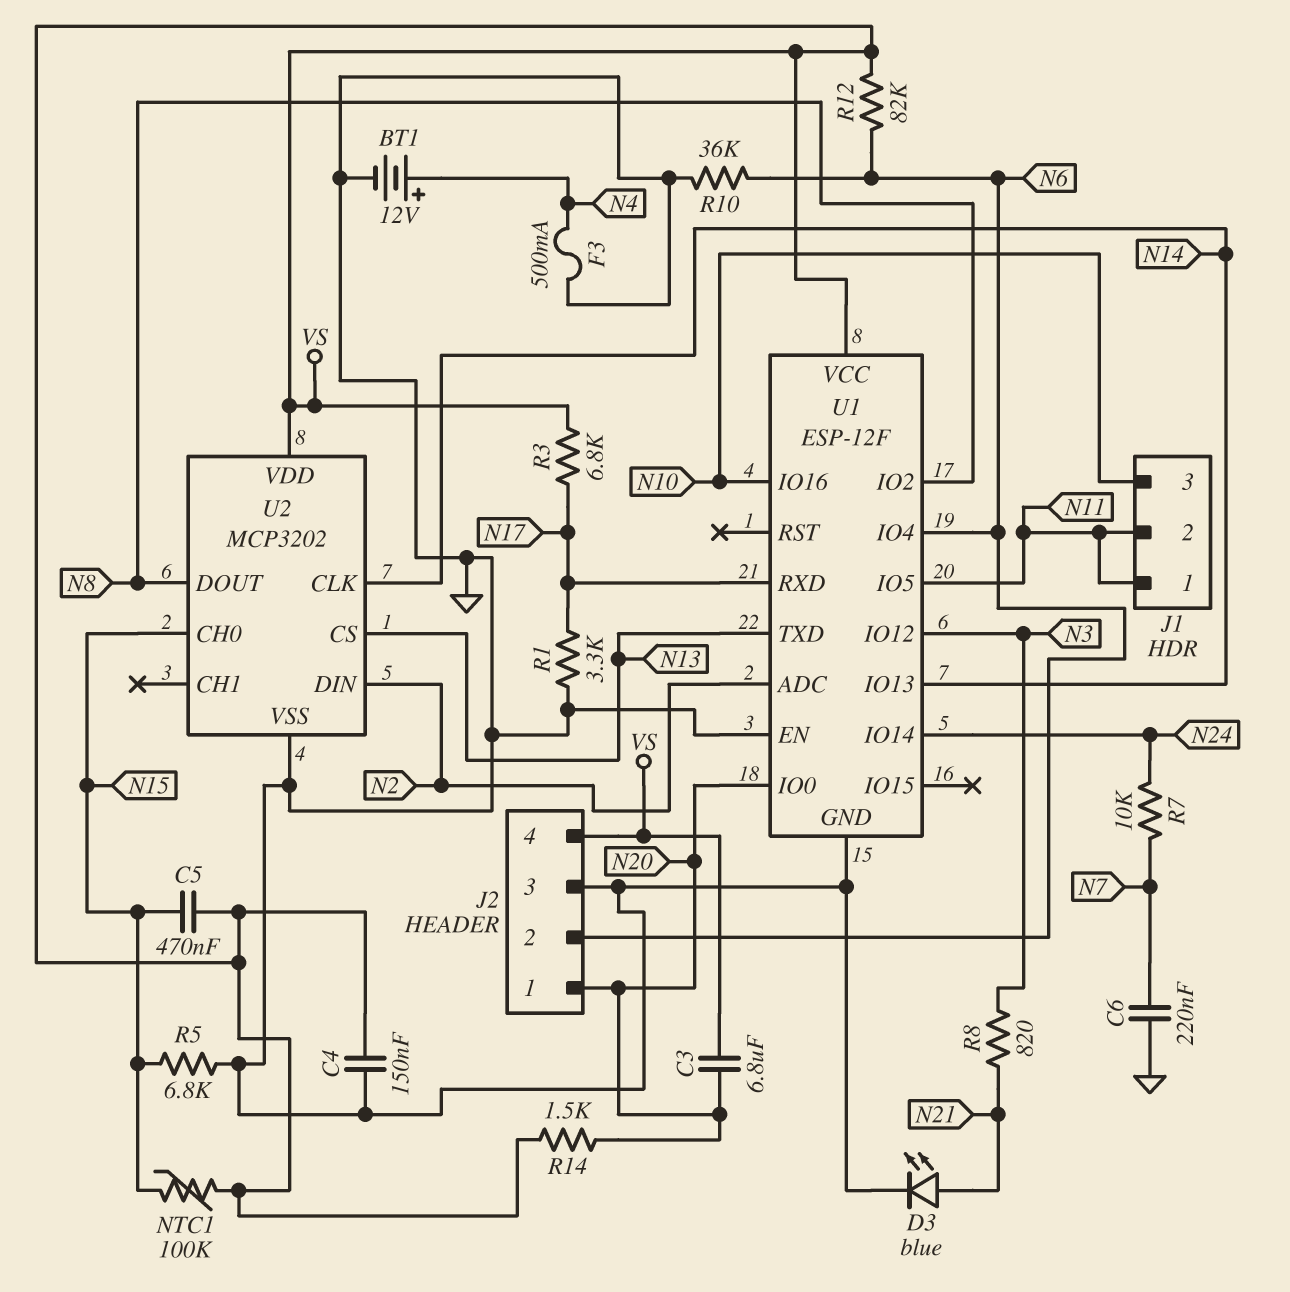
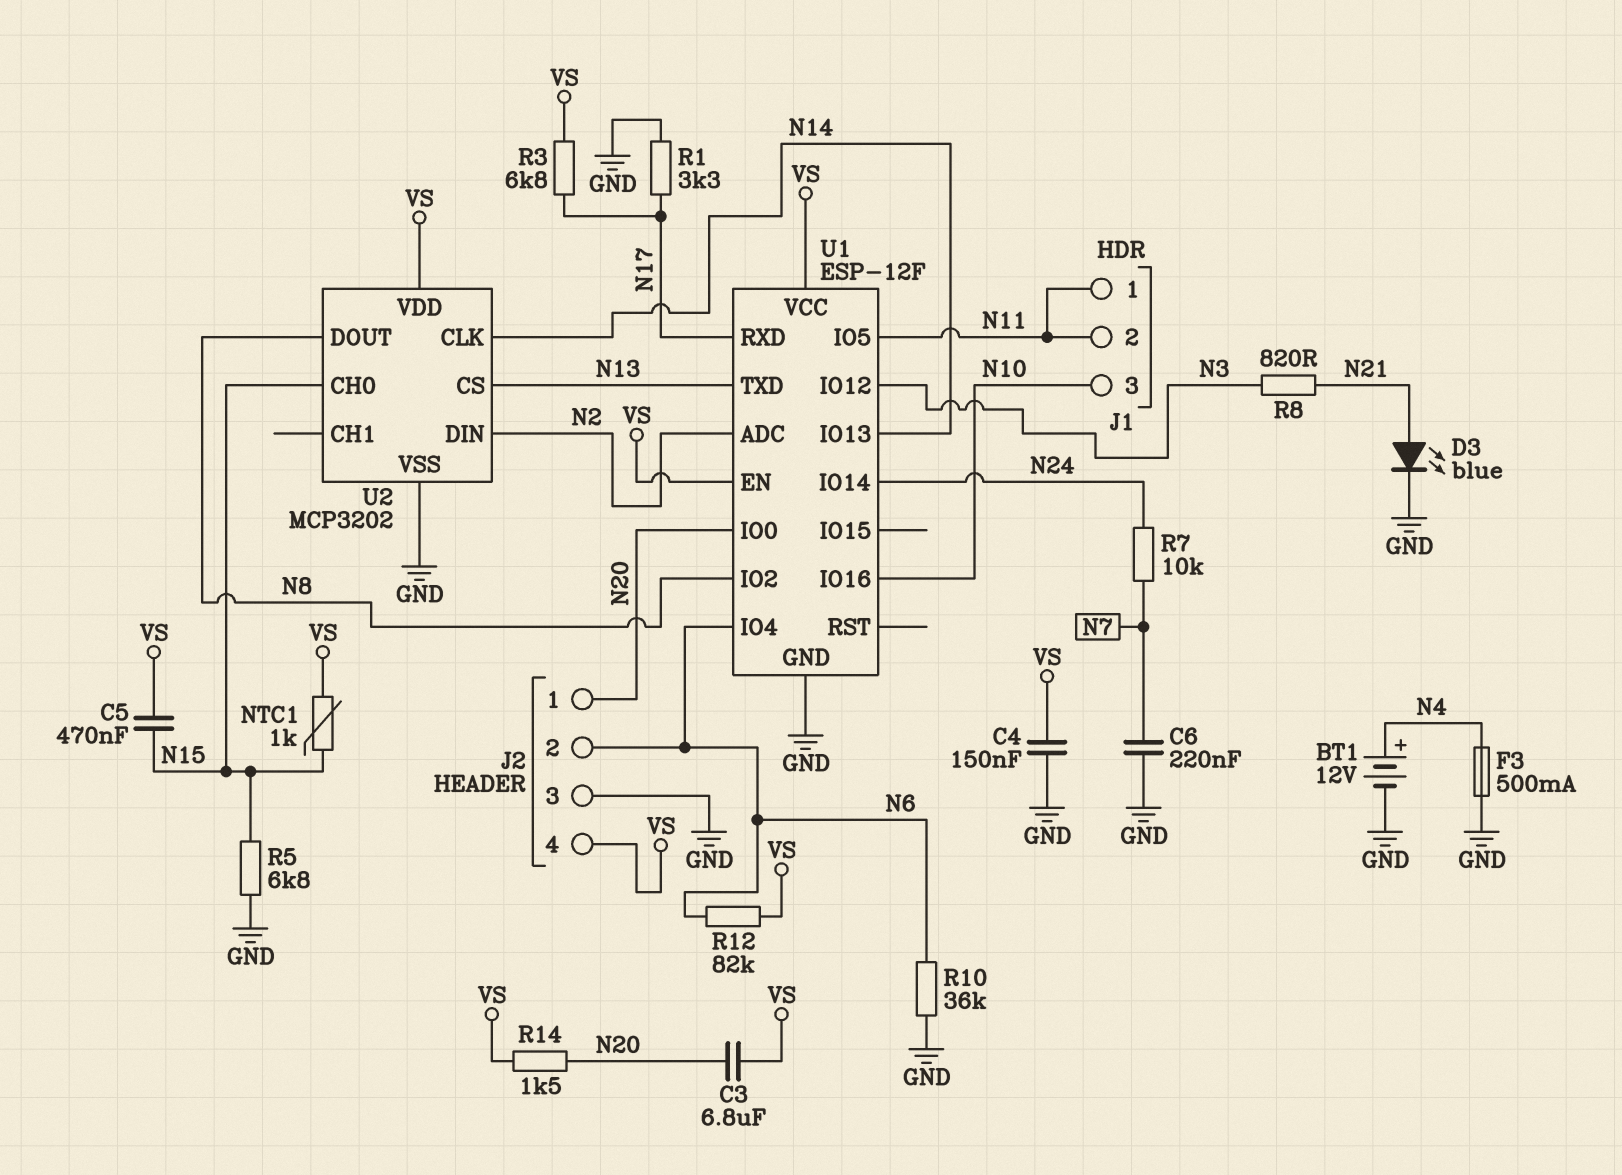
NTC1: 100k (N15, VS) -> 1k (N15, VS)
U1 pin EN: GND -> VS

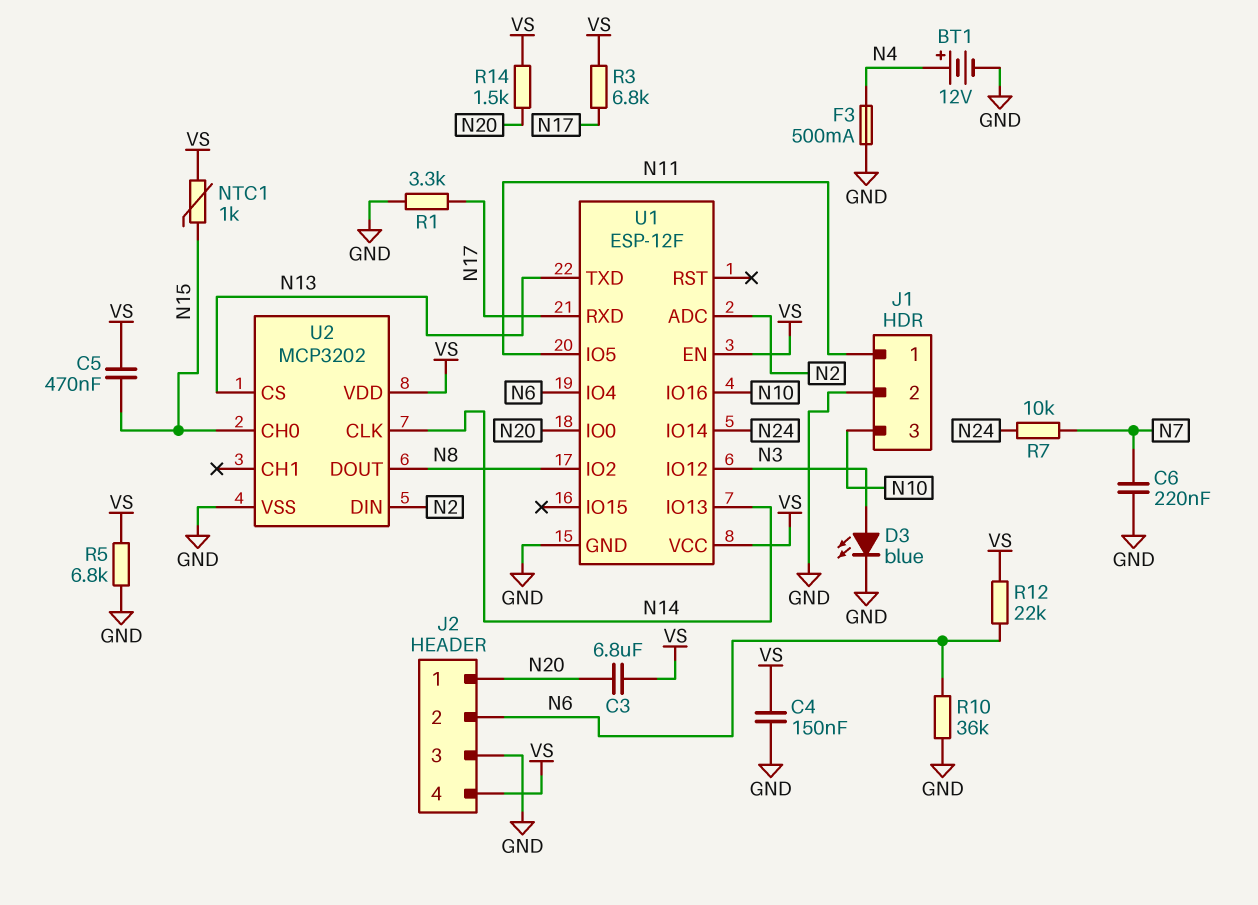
D3: LED blue (A N21, K GND) -> LED blue (A N3, K GND)
J1 pin 2: N11 -> GND
R5: 6.8k (GND, N15) -> 6.8k (GND, VS)
R8: 820 (N3, N21) -> none
R12: 82k (N6, VS) -> 22k (N6, VS)

